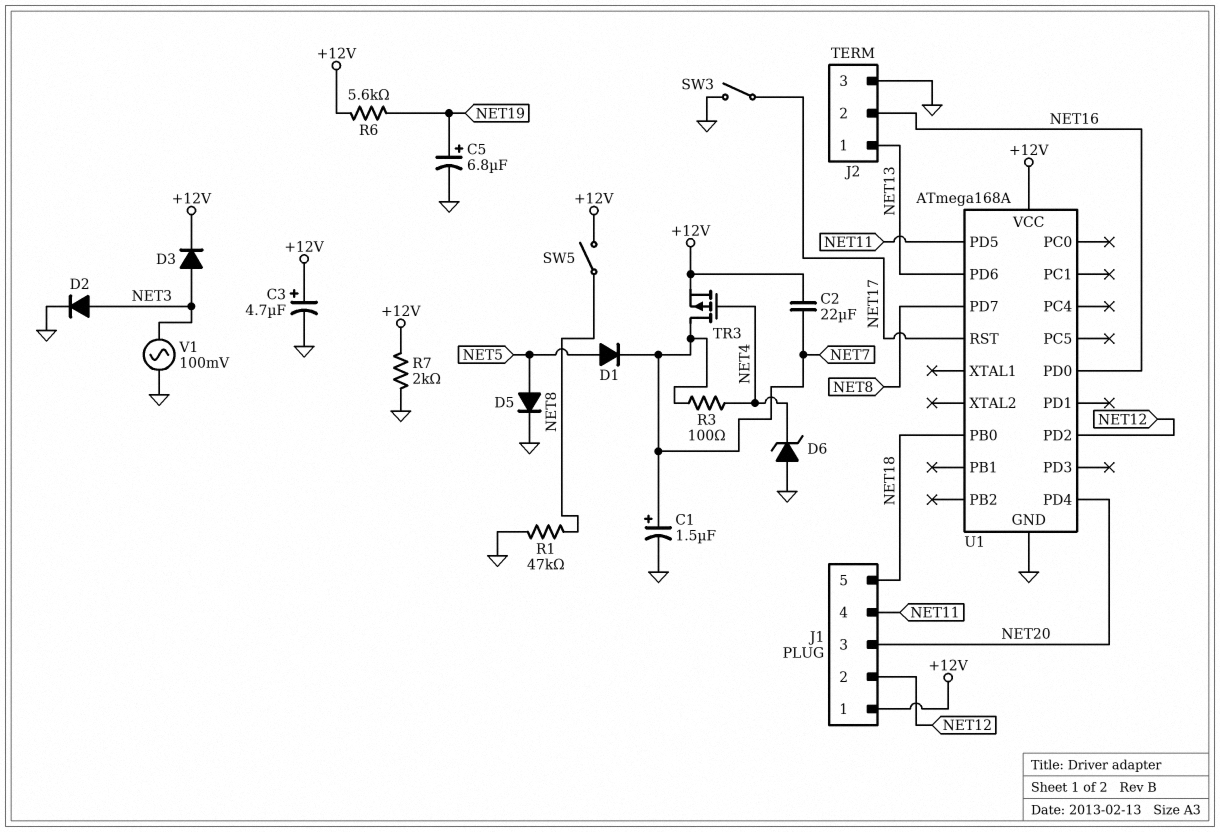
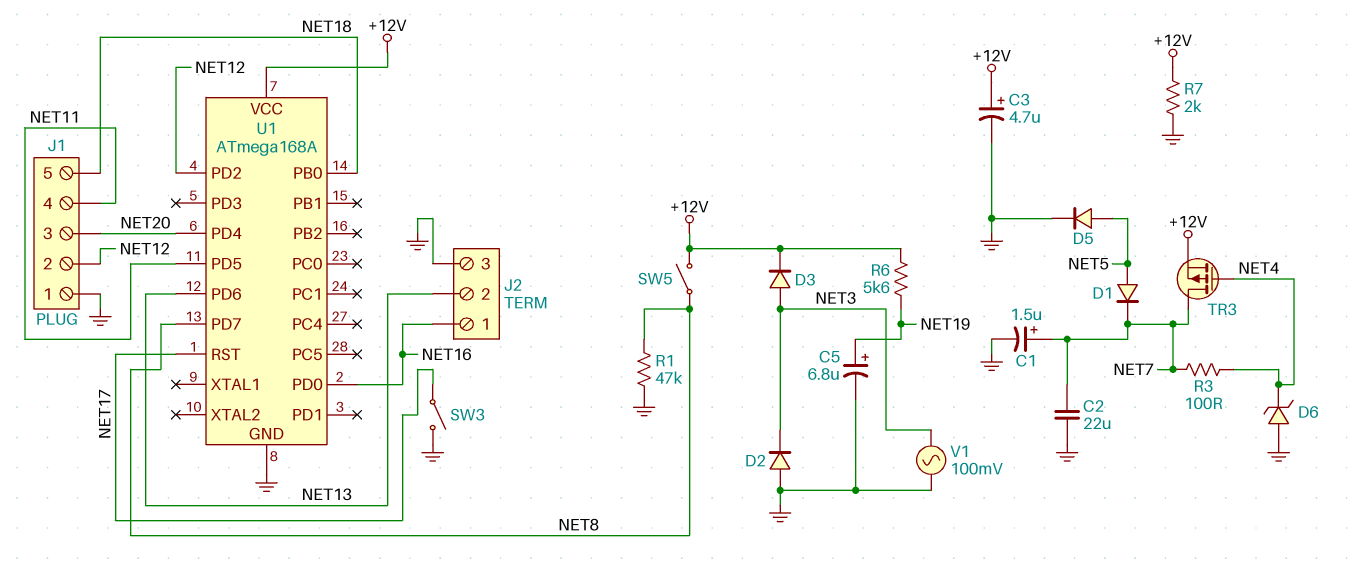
C2: 22uF (+12V, NET7) -> 22uF (GND, NET7)
D2: diode (A NET3, K GND) -> diode (A GND, K NET3)
J1 pin 1: +12V -> GND
J2 pin 1: NET13 -> NET16
J2 pin 2: NET16 -> NET13

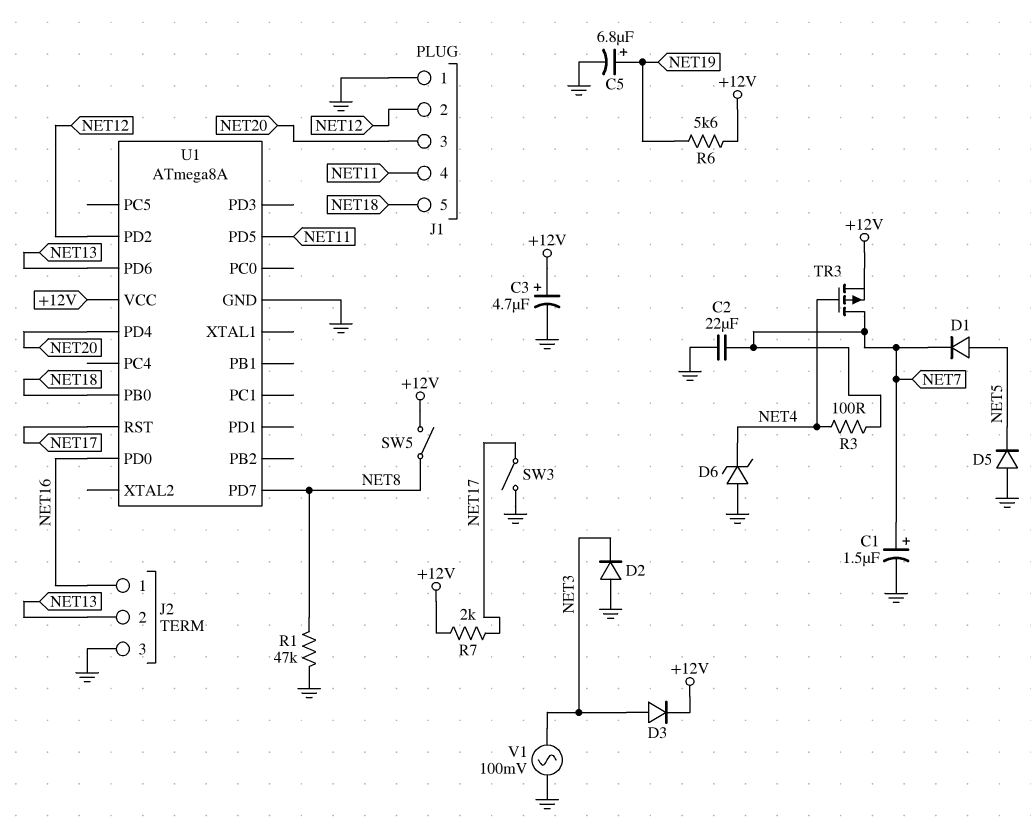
D5: diode (A NET5, K GND) -> diode (A GND, K NET5)
R7: 2k (+12V, GND) -> 2k (+12V, NET17)
U1: ATmega168A -> ATmega8A

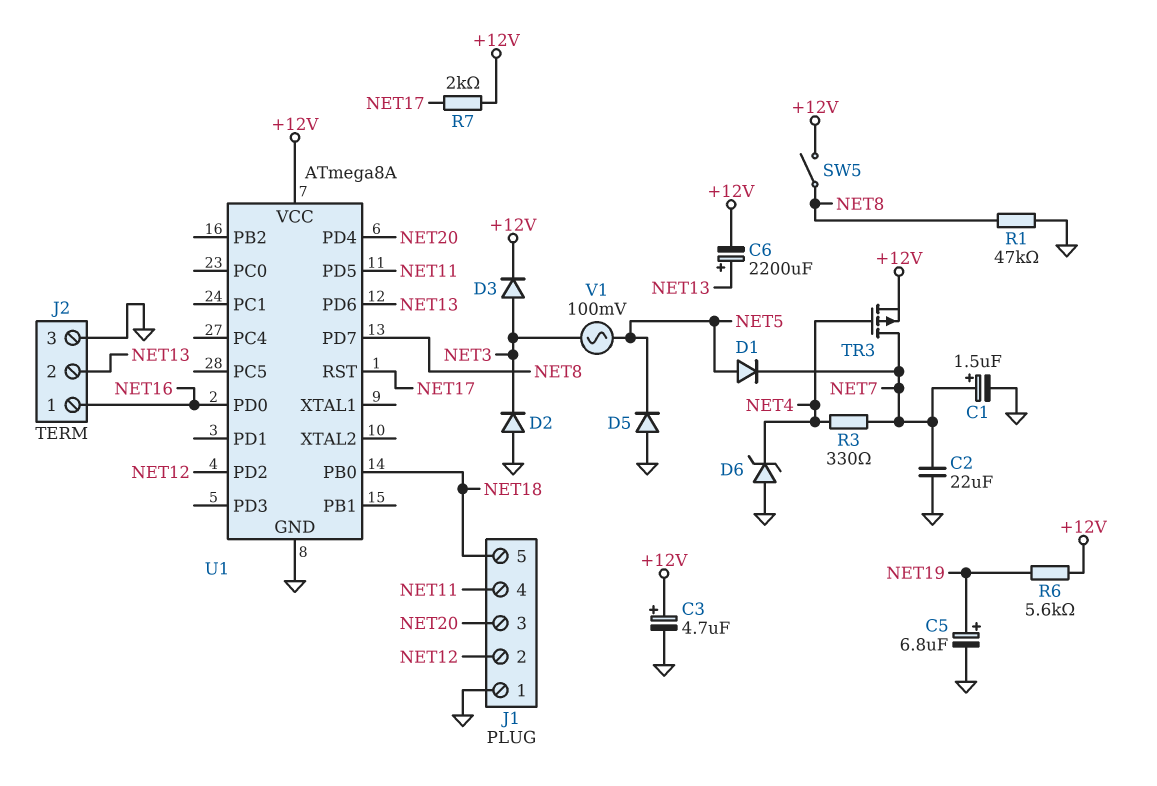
C6: none -> 2200uF (plus NET13, minus +12V)
R3: 100 (NET4, NET7) -> 330 (NET4, NET7)
SW3: switch (GND, NET17) -> none
V1: AC 100mV (GND, NET3) -> AC 100mV (NET3, NET5)

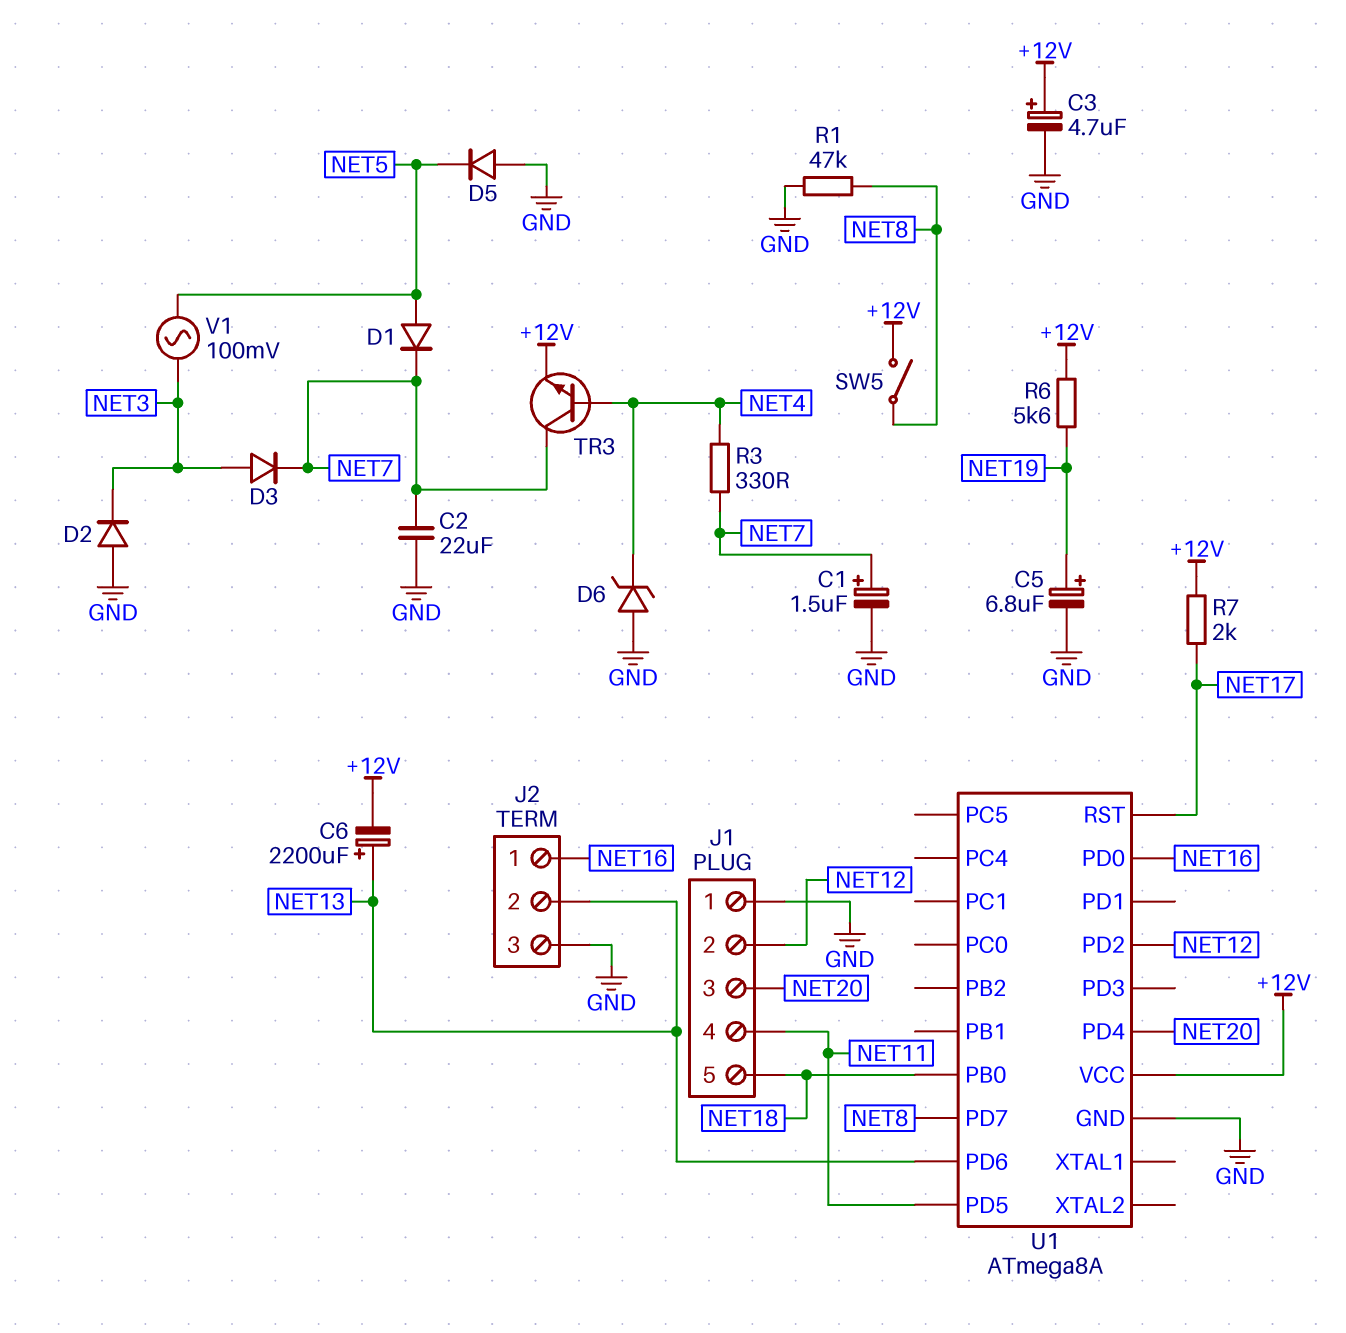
D3: diode (A NET3, K +12V) -> diode (A NET3, K NET7)
TR3: PMOS (G NET4, D NET7, S +12V) -> NPN (B NET4, C NET7, E +12V)

